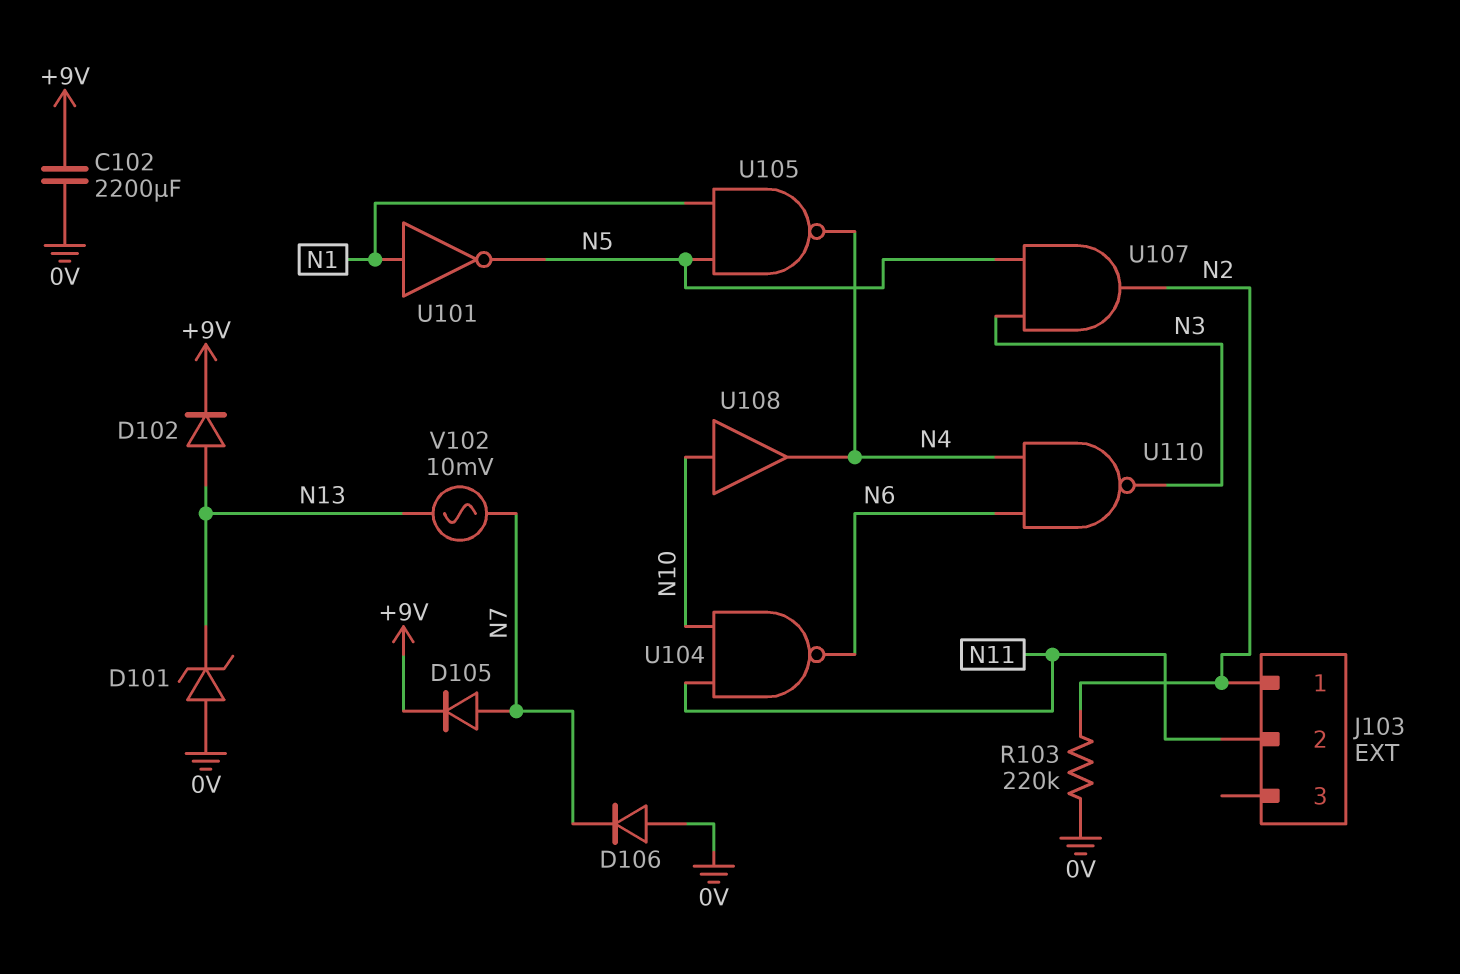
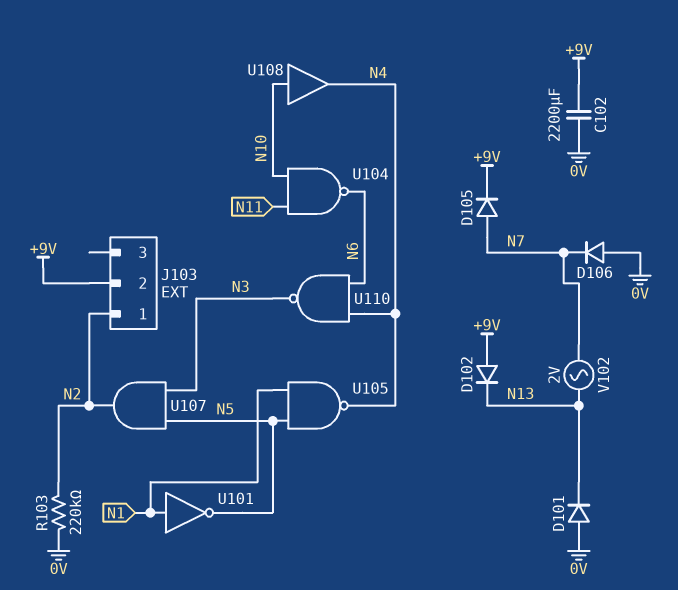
D101: zener (A 0V, K N13) -> diode (A 0V, K N13)
D102: diode (A N13, K +9V) -> diode (A +9V, K N13)
J103 pin 2: N11 -> +9V
V102: AC 10mV (N7, N13) -> AC 2V (N7, N13)

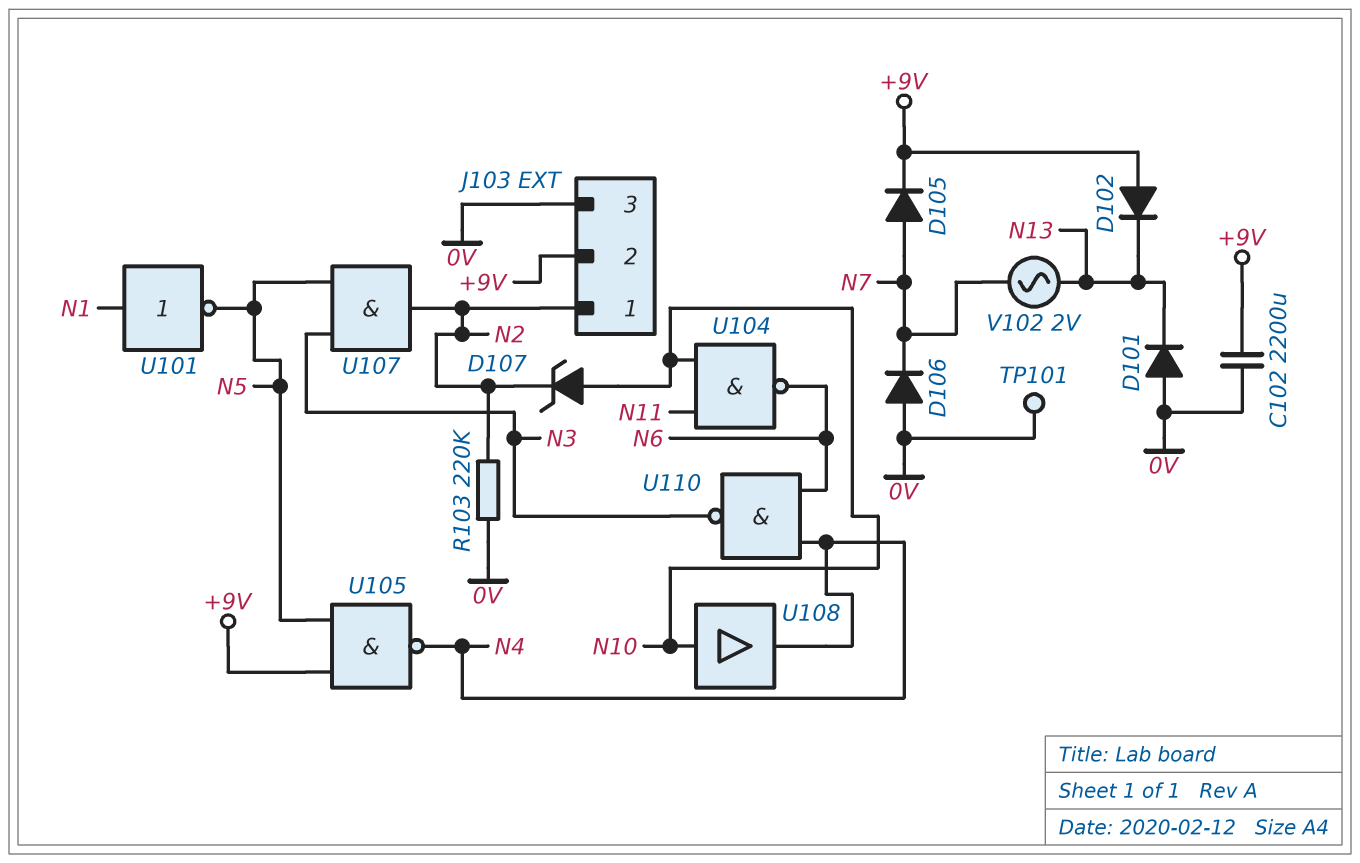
D107: none -> zener (A N10, K N2)
J103 pin 3: none -> 0V
TP101: none -> test point (0V)
U105: NAND (in N1, in N5, out N4) -> NAND (in +9V, in N5, out N4)

